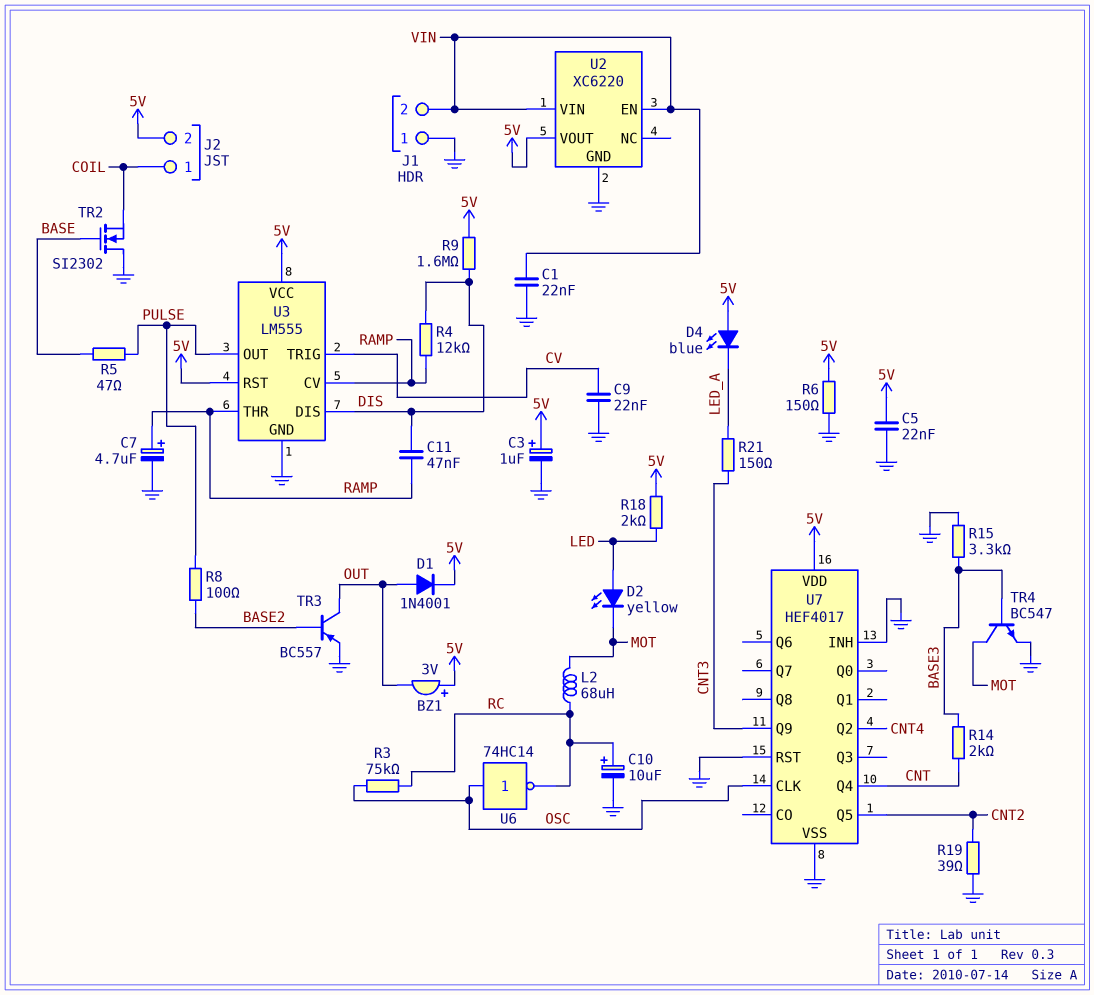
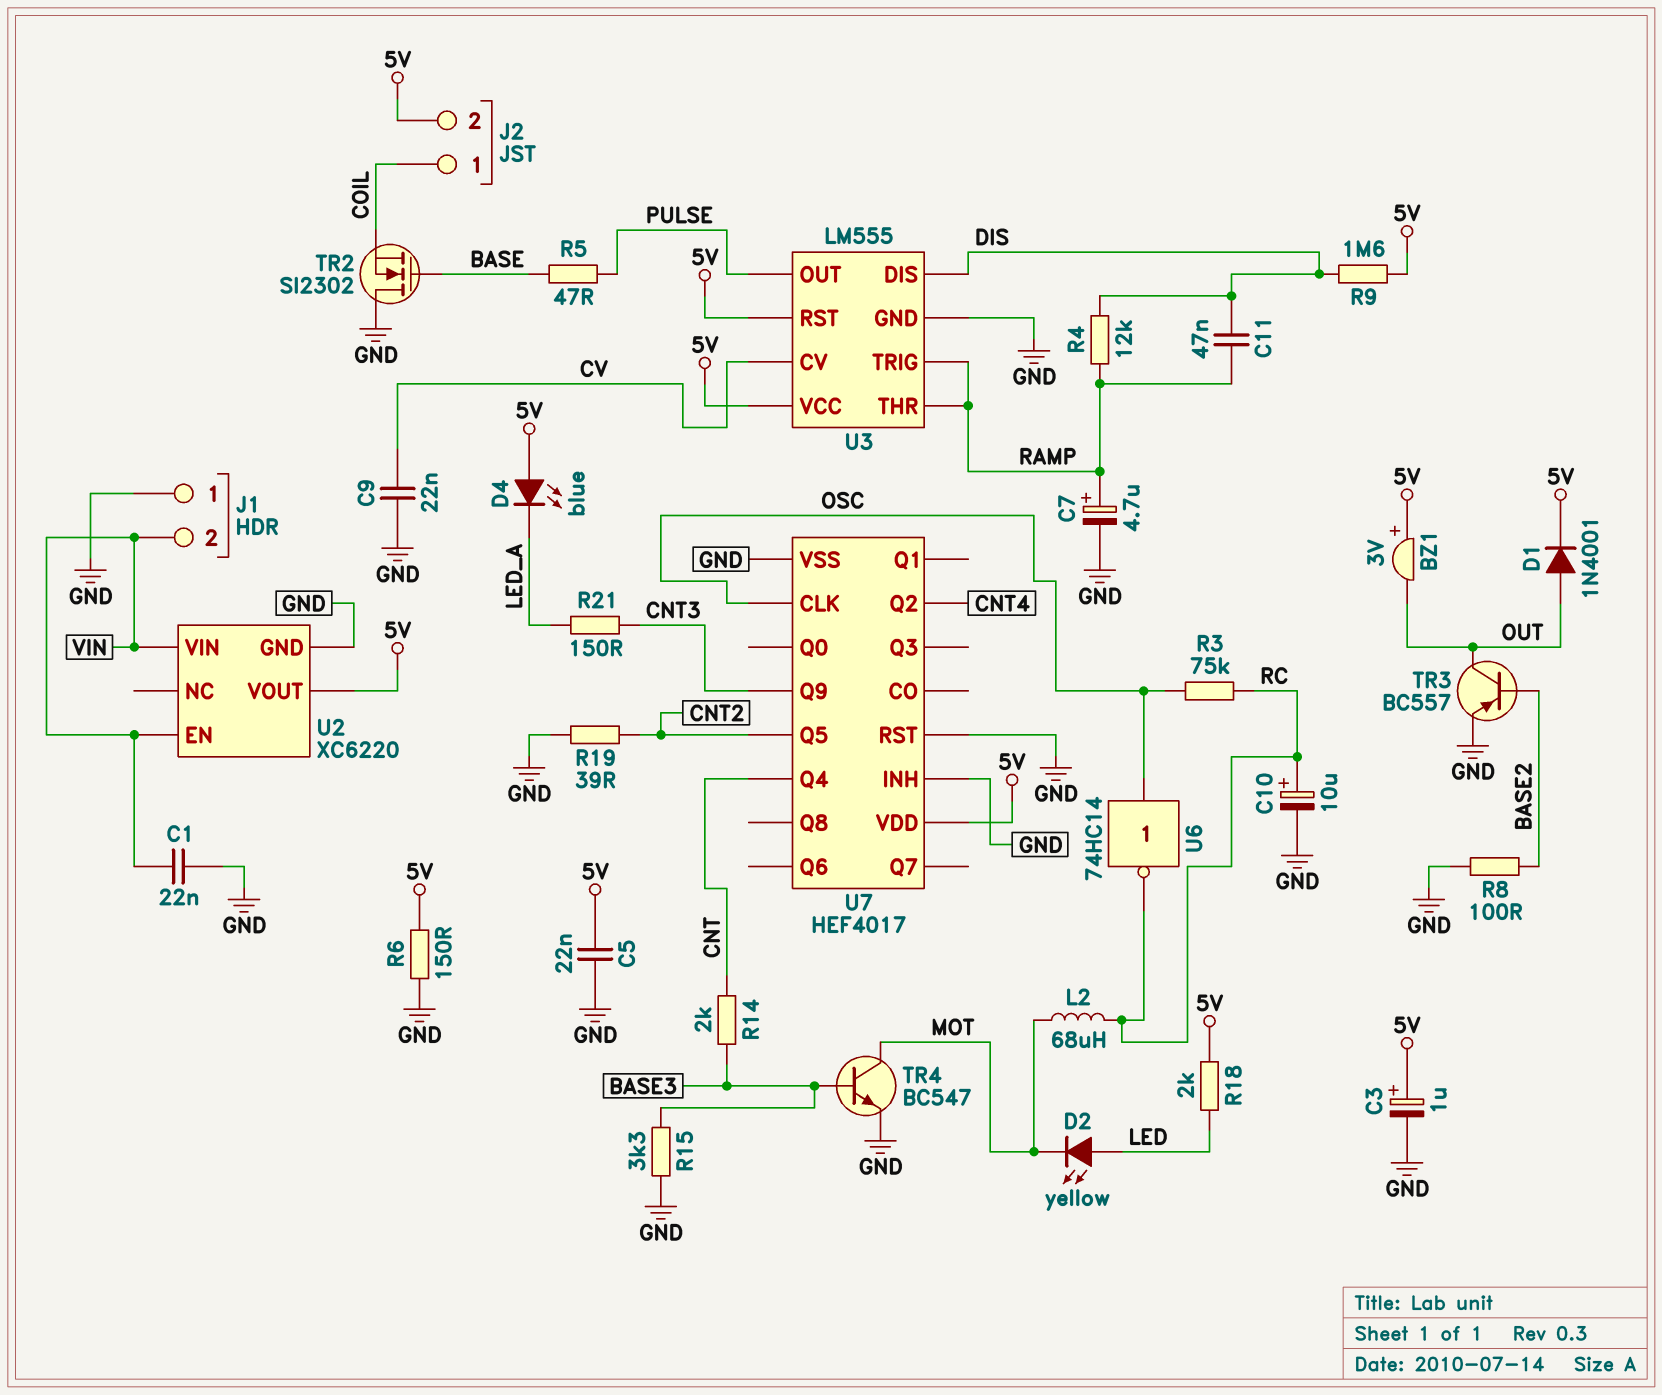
R8: 100 (BASE2, PULSE) -> 100 (BASE2, GND)
U3 pin CV: RAMP -> CV
U3 pin TRIG: CV -> RAMP

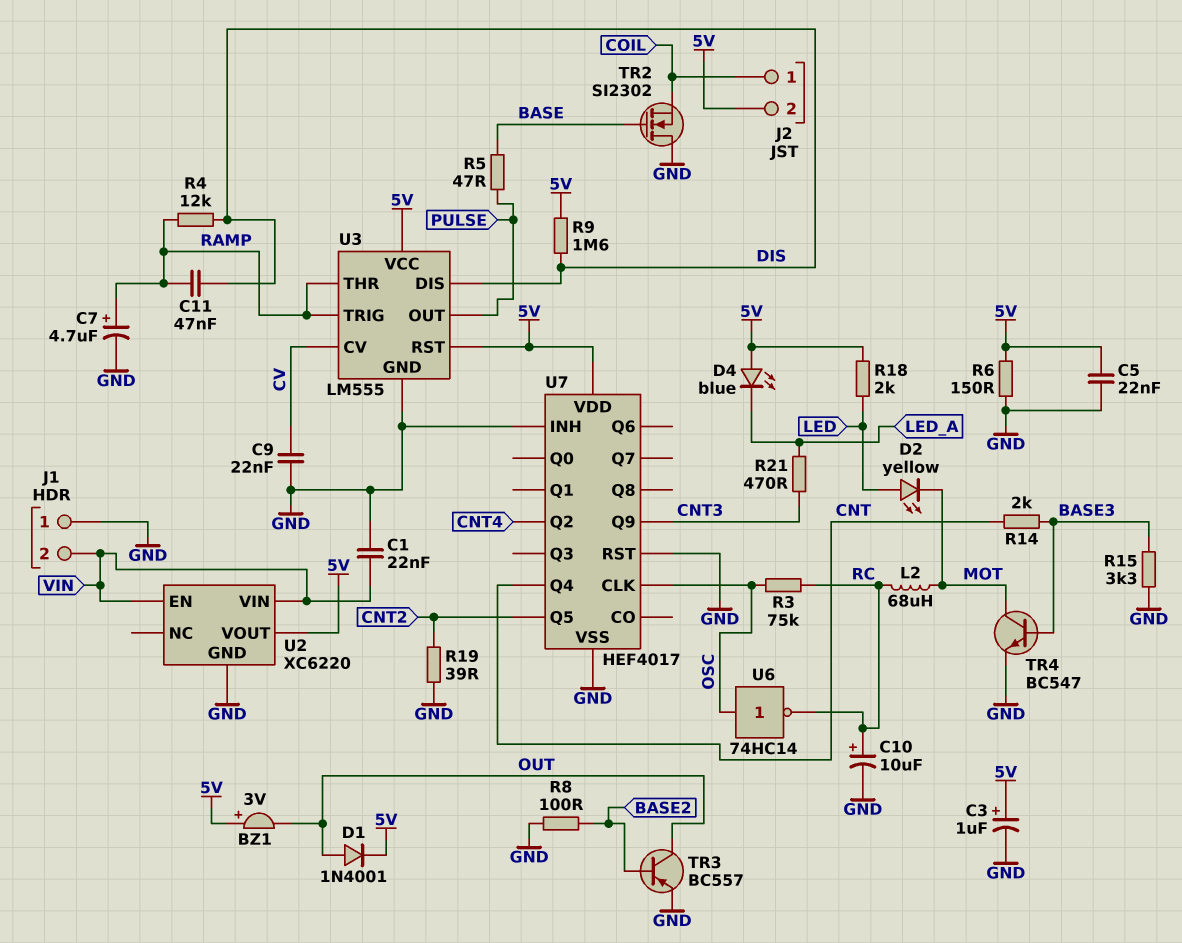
R21: 150 (CNT3, LED_A) -> 470 (CNT3, LED_A)

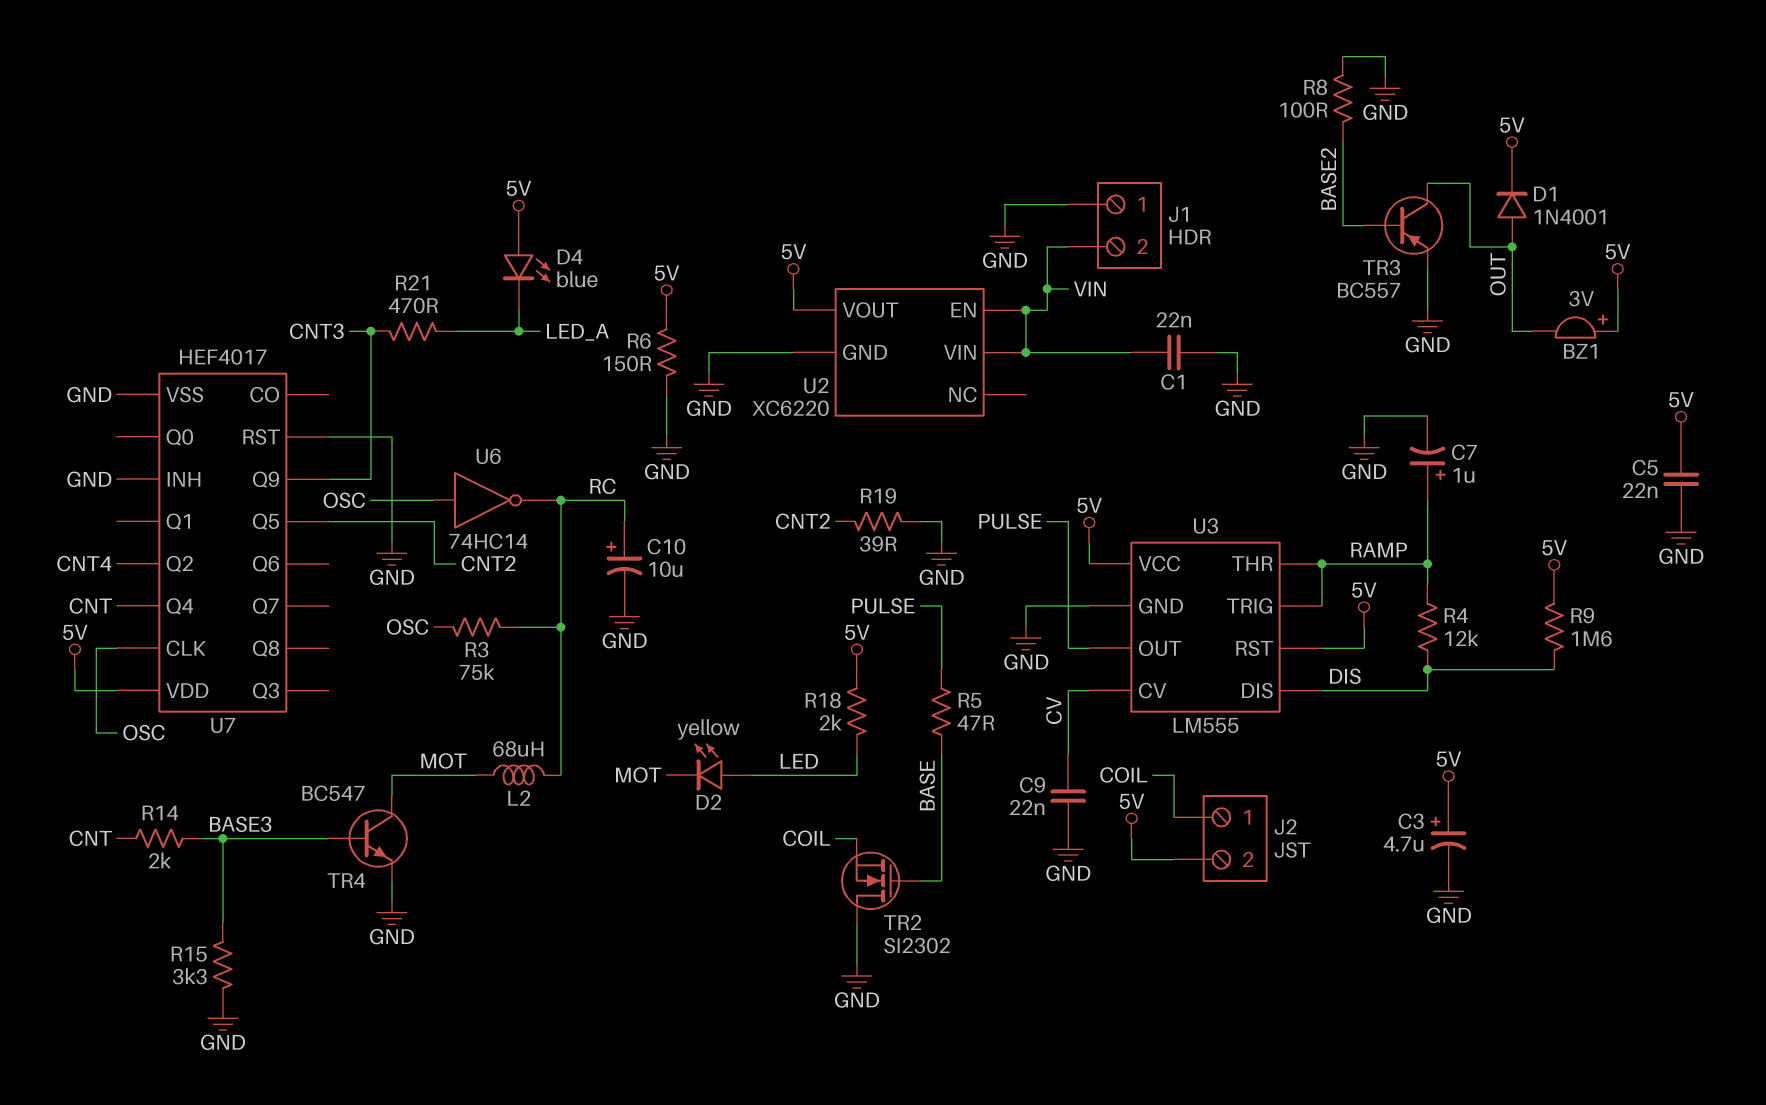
C3: 1uF (plus 5V, minus GND) -> 4.7uF (plus 5V, minus GND)
C7: 4.7uF (plus RAMP, minus GND) -> 1uF (plus RAMP, minus GND)
C11: 47nF (DIS, RAMP) -> none

